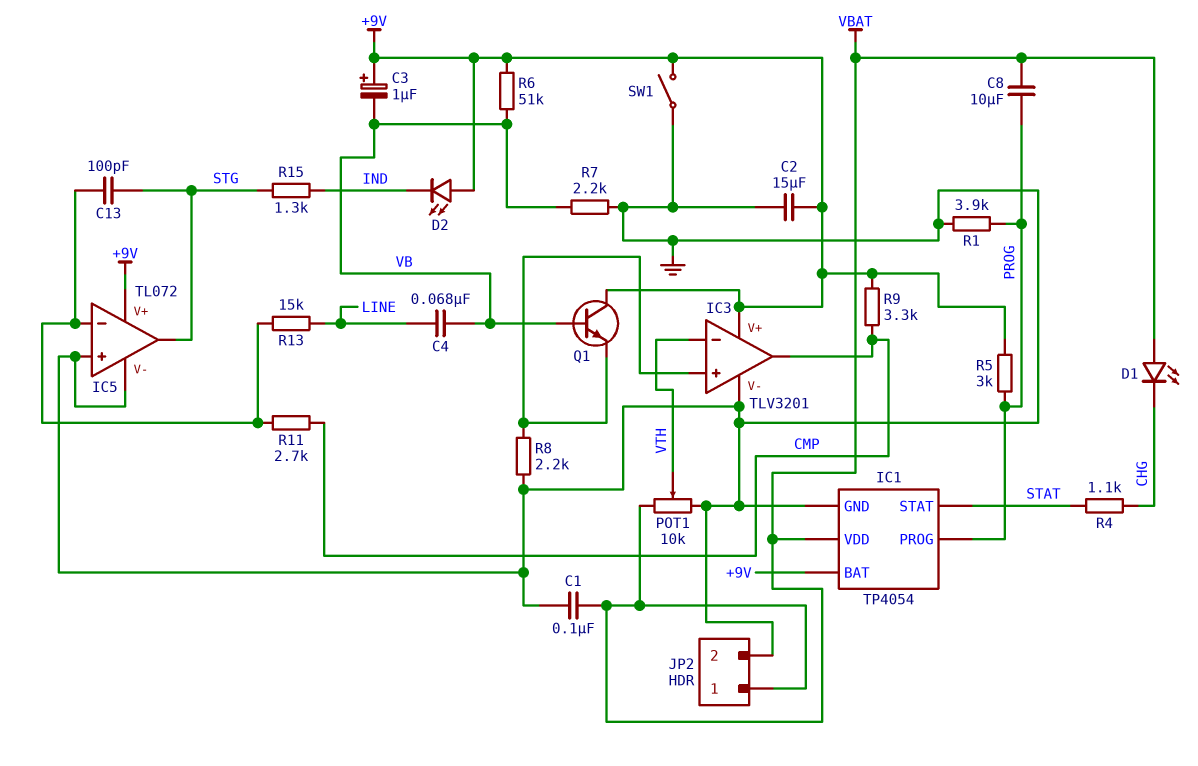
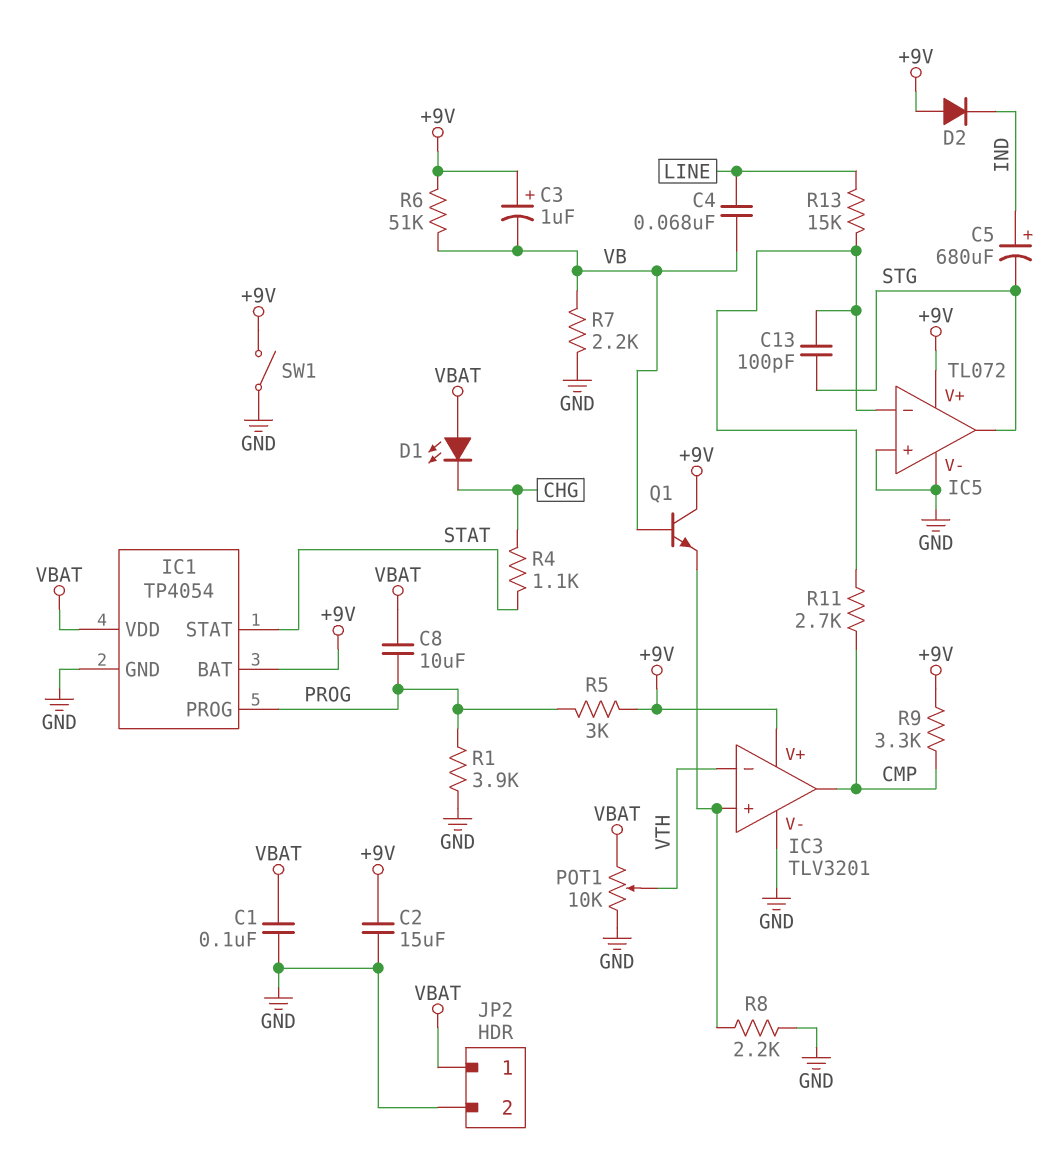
C5: none -> 680uF (plus IND, minus STG)
D2: LED (A +9V, K IND) -> diode (A +9V, K IND)
R15: 1.3k (IND, STG) -> none

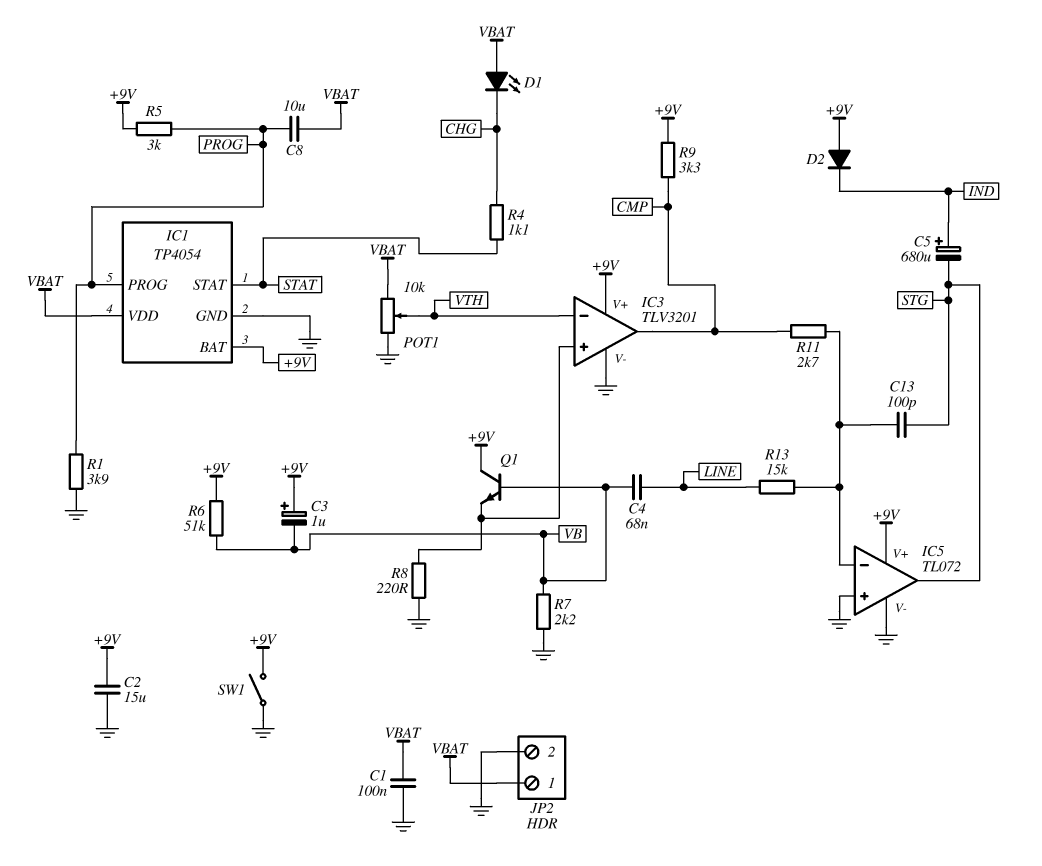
R8: 2.2k (GND, IC3/in+) -> 220 (GND, IC3/in+)

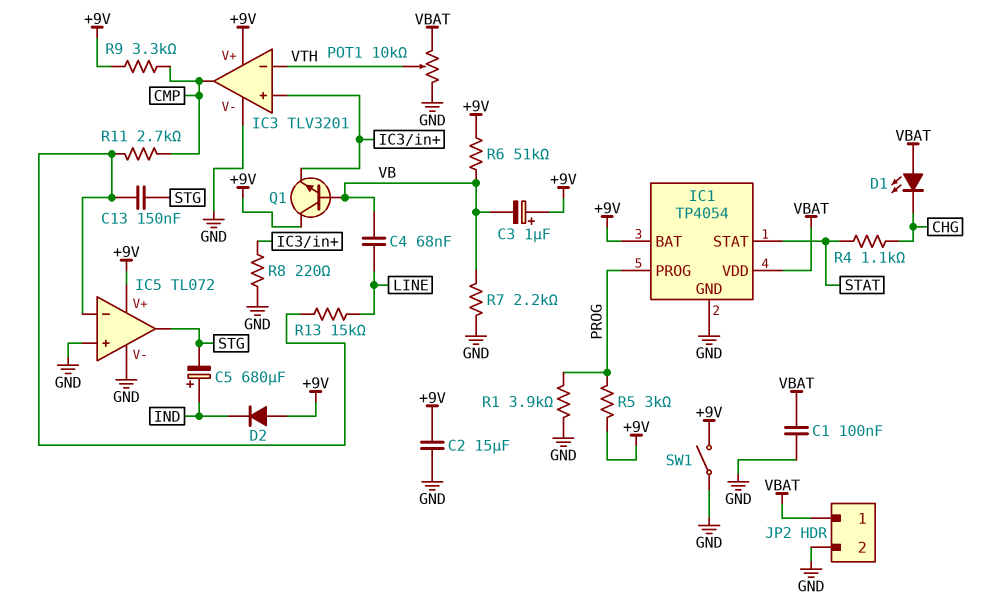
C8: 10uF (PROG, VBAT) -> none
C13: 100pF (IC5/in-, STG) -> 150nF (IC5/in-, STG)

